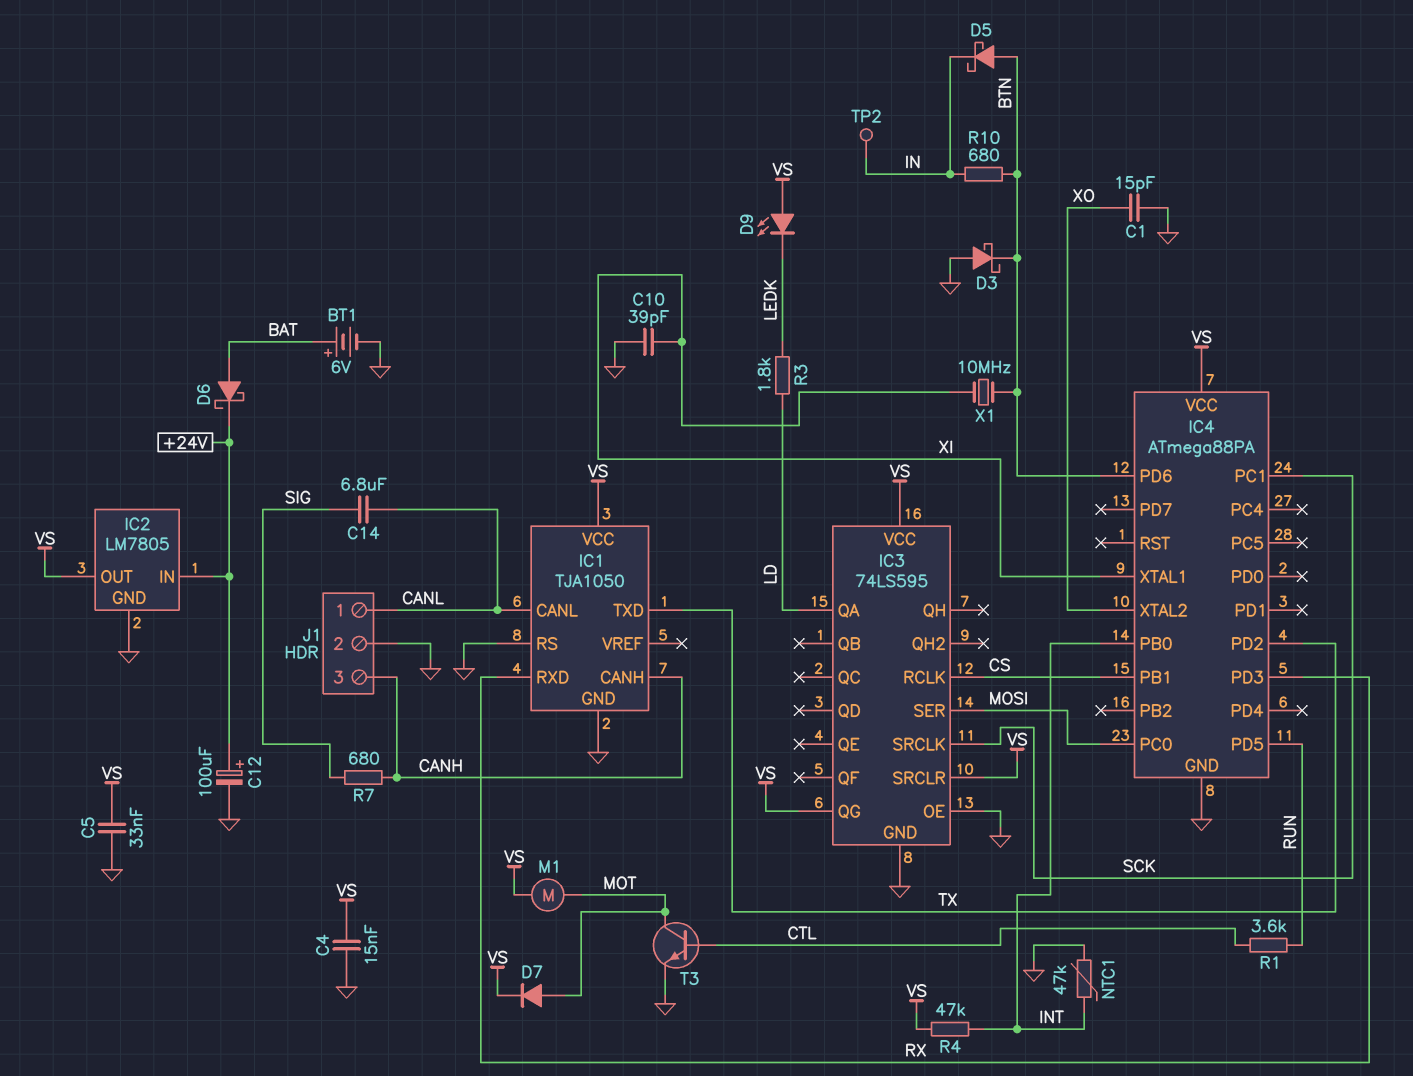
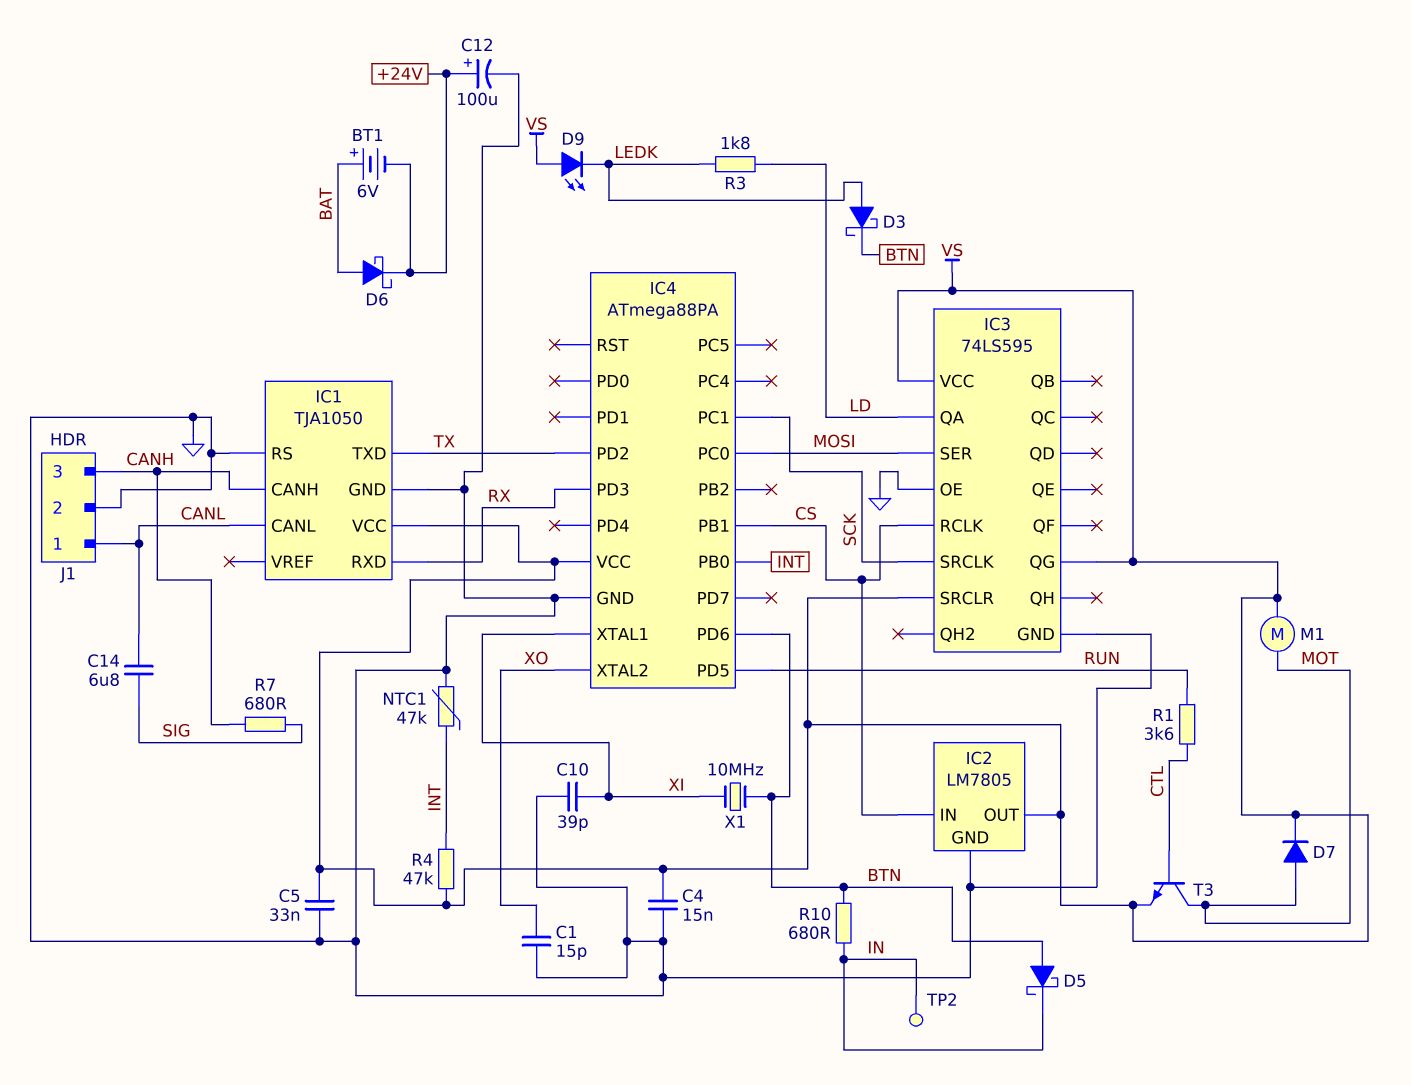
BT1: 6V (plus BAT, minus GND) -> 6V (plus BAT, minus +24V)
D3: schottky (A GND, K BTN) -> schottky (A LEDK, K BTN)
IC2 pin IN: +24V -> CS
T3: NPN (B CTL, C MOT, E GND) -> NPN (B CTL, C MOT, E VS)

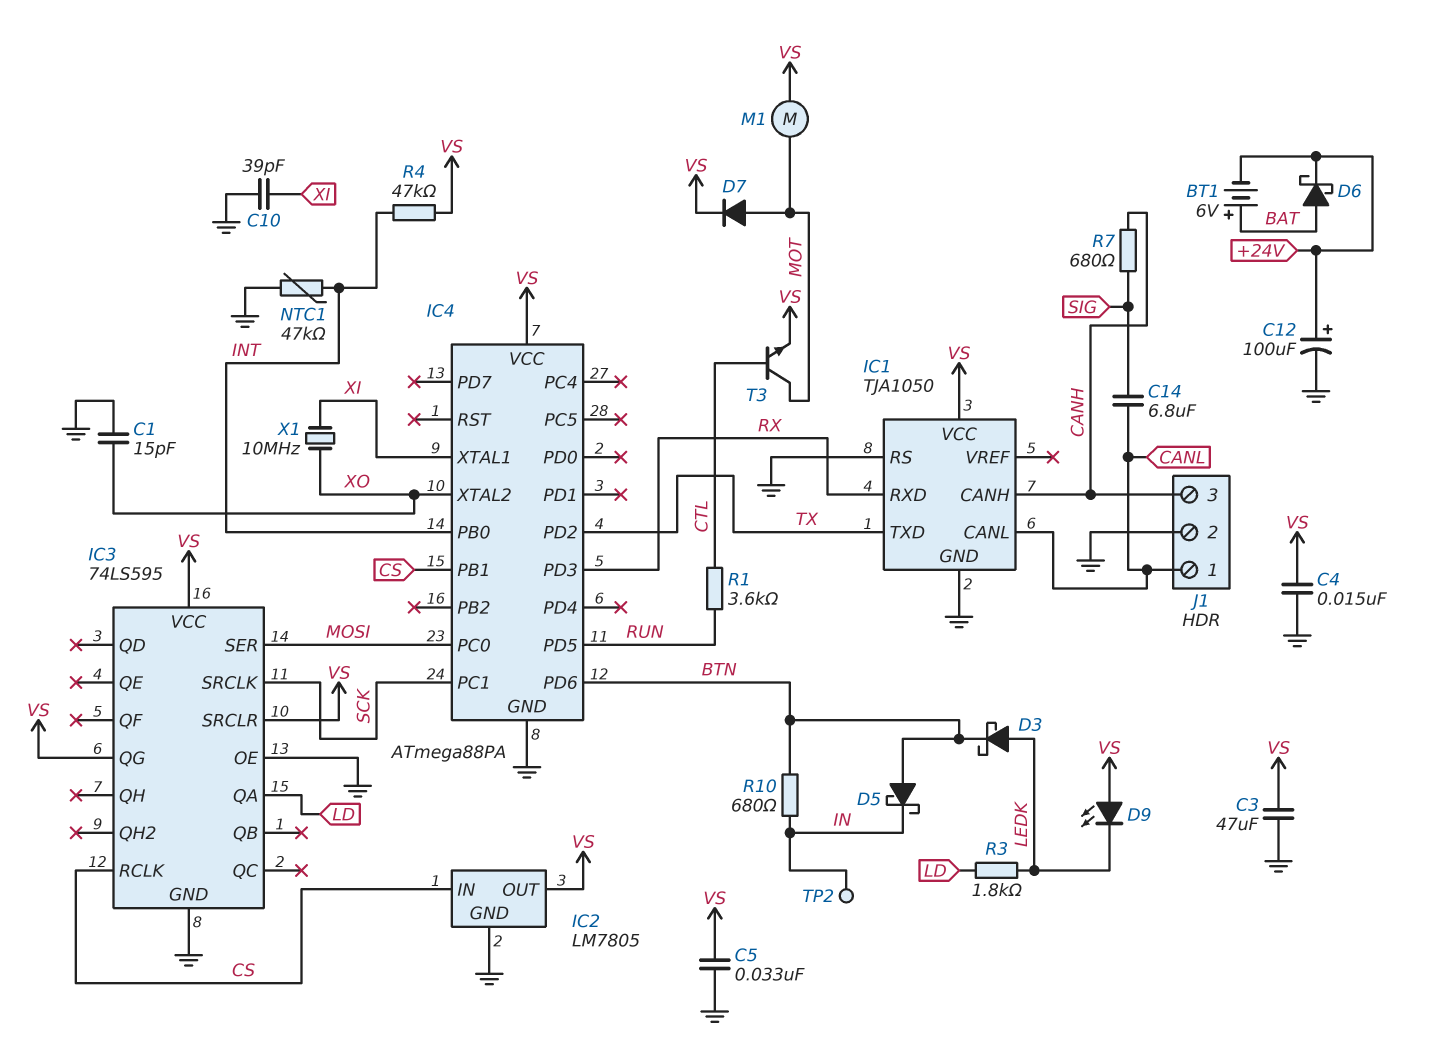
C3: none -> 47uF (GND, VS)
X1: 10MHz (BTN, XI) -> 10MHz (XI, XO)

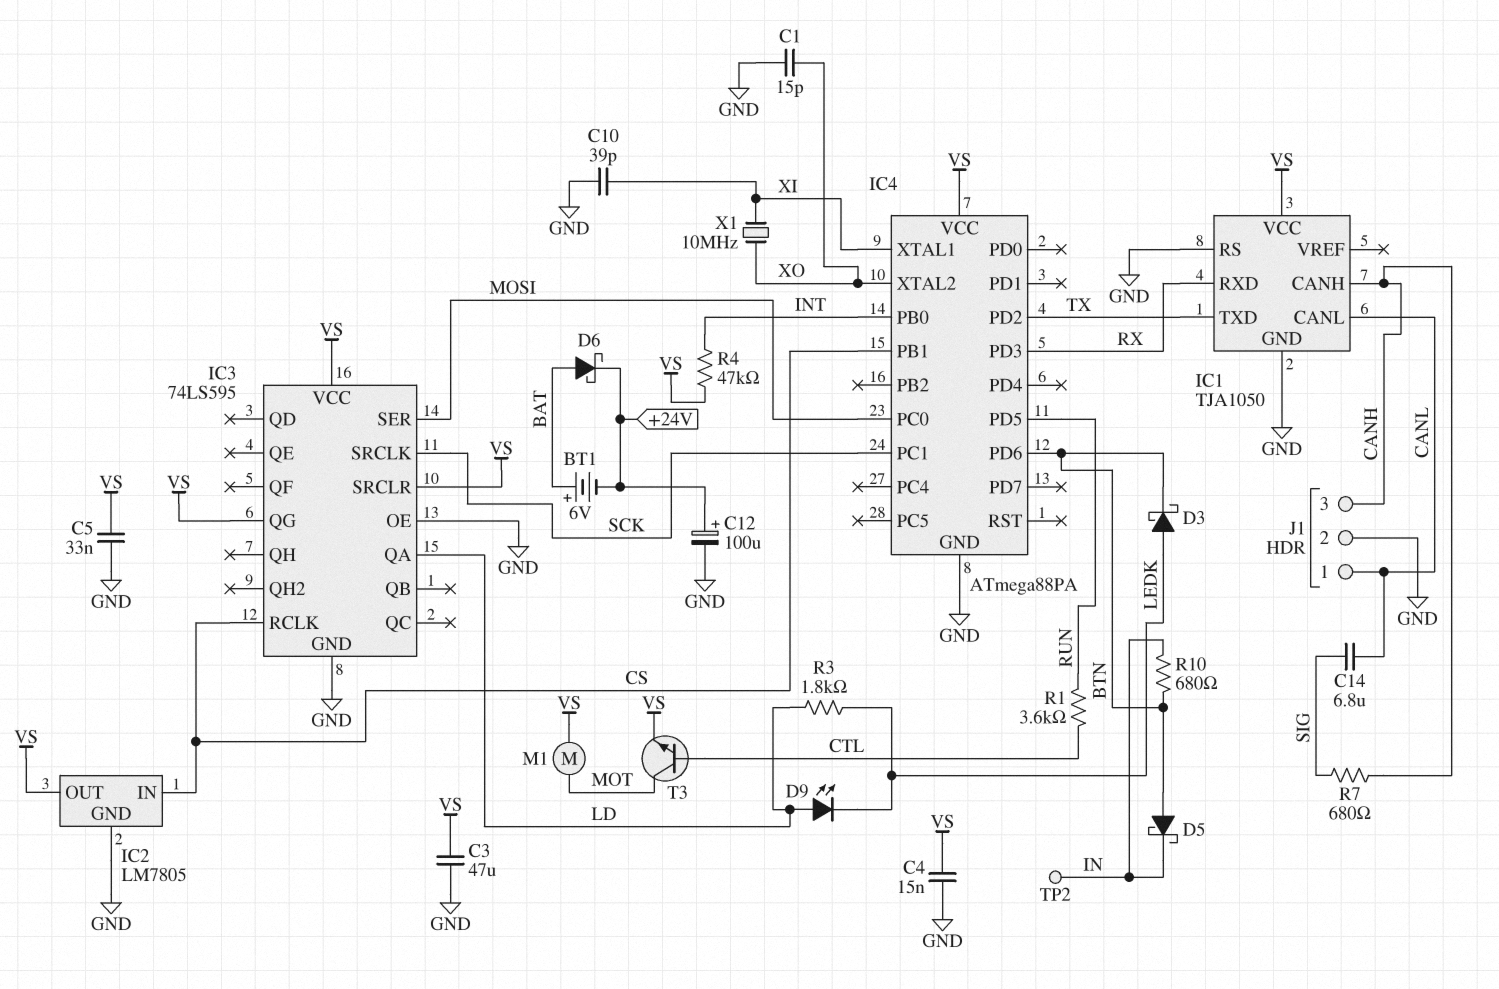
D7: diode (A MOT, K VS) -> none
D9: LED (A VS, K LEDK) -> LED (A LD, K LEDK)
NTC1: 47k (GND, INT) -> none

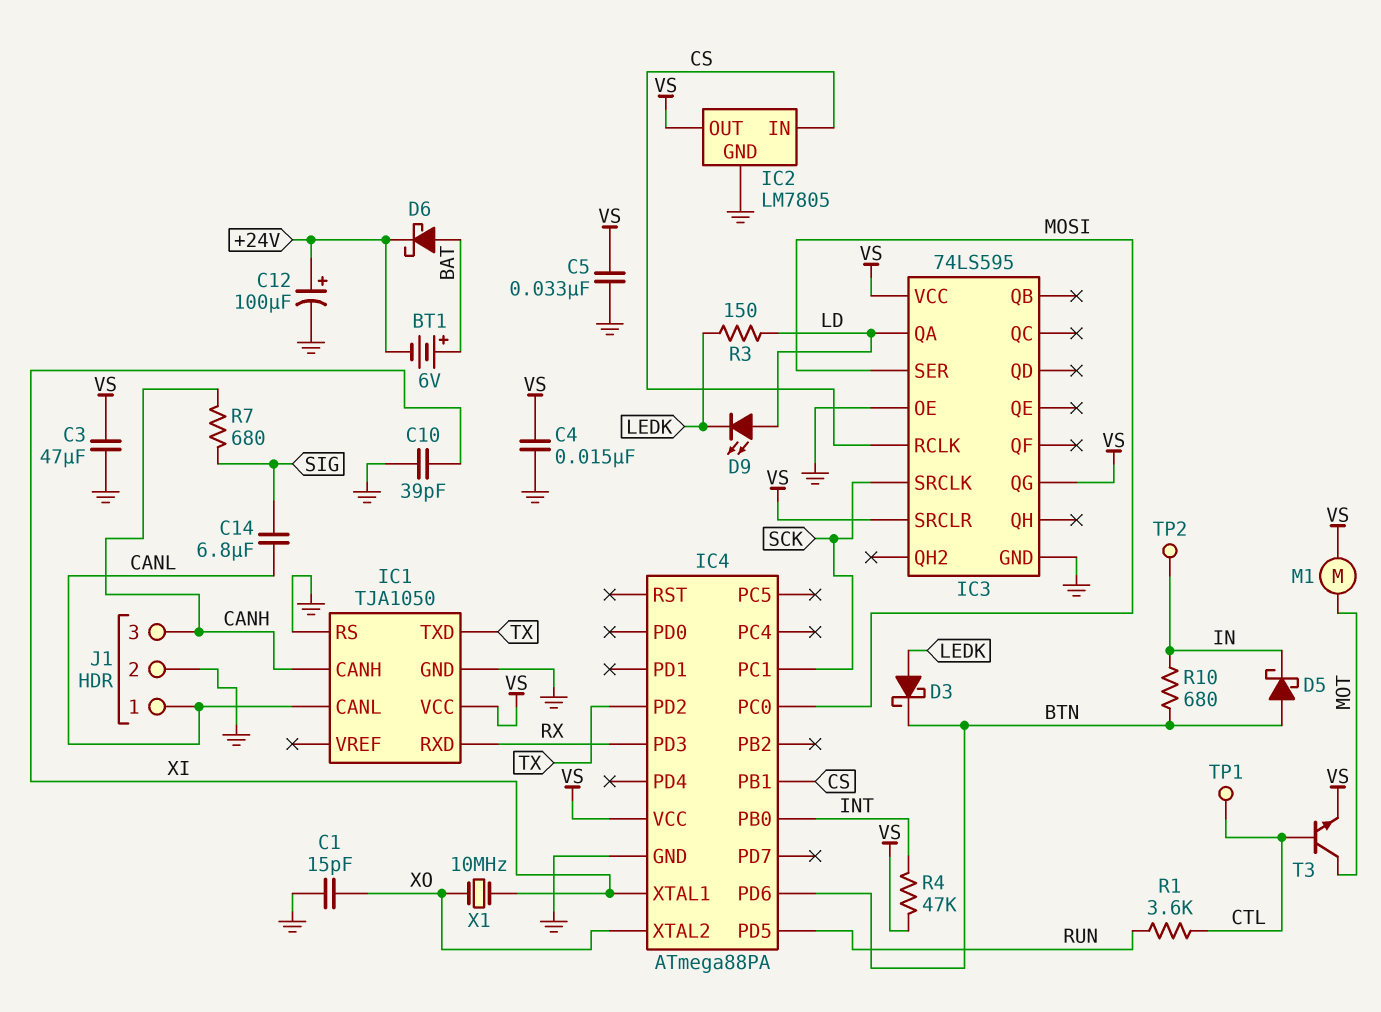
R3: 1.8k (LD, LEDK) -> 150 (LD, LEDK)
TP1: none -> test point (CTL)

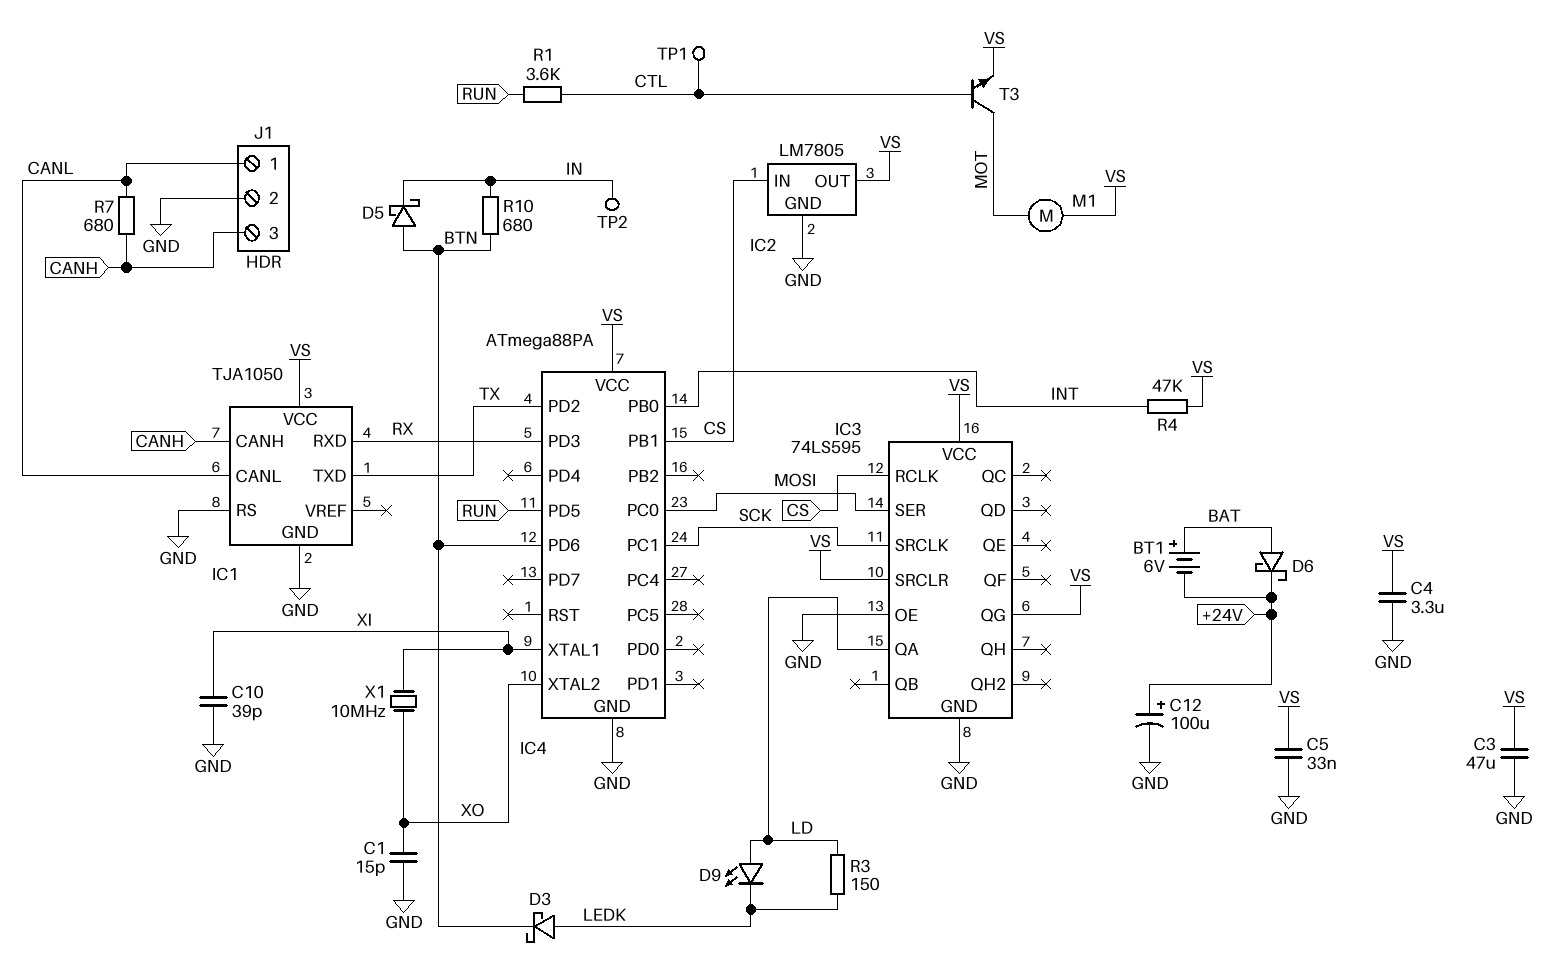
C4: 15nF (GND, VS) -> 3.3uF (GND, VS)
C14: 6.8uF (CANL, SIG) -> none
R7: 680 (CANH, SIG) -> 680 (CANH, CANL)

